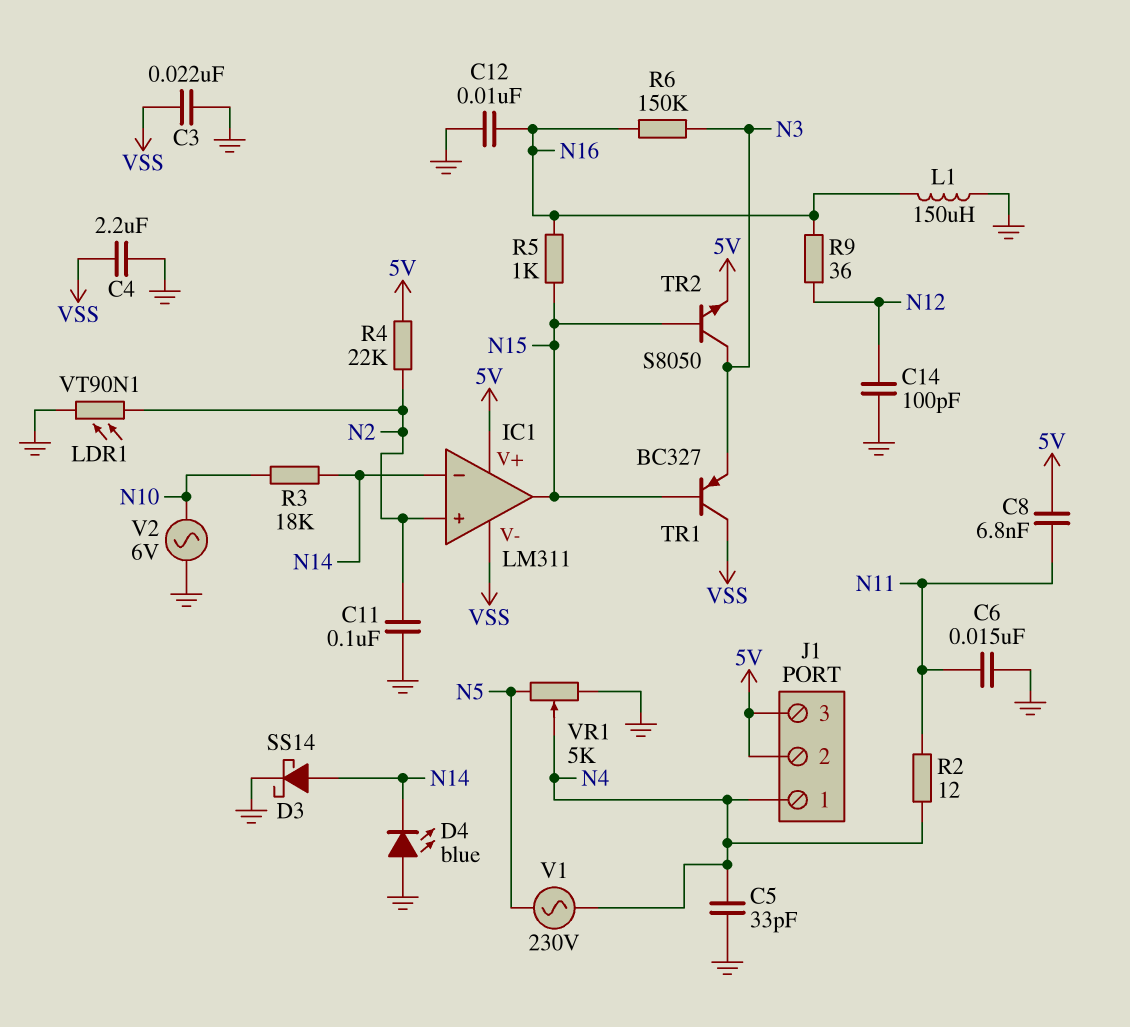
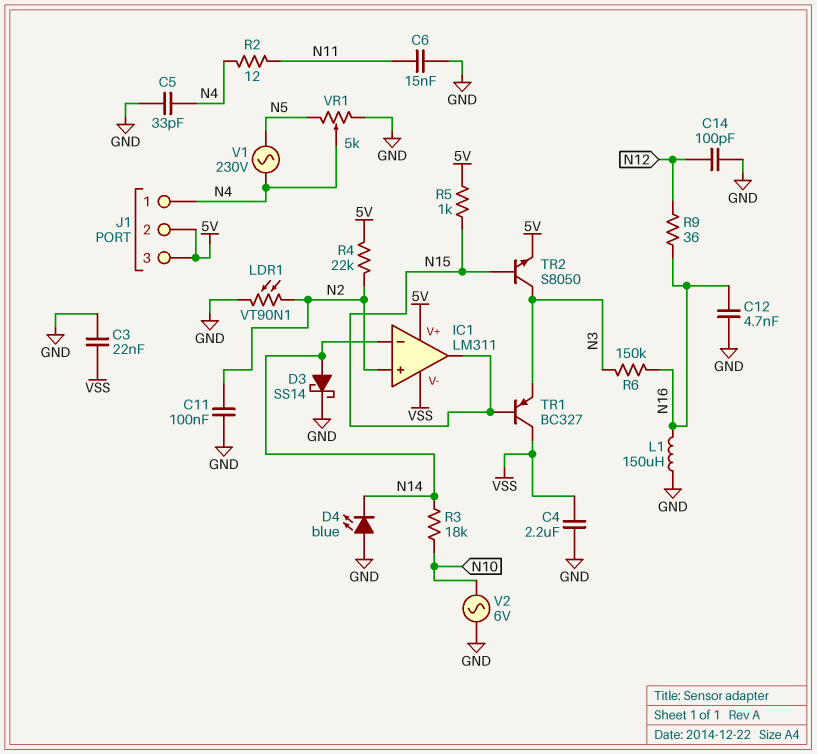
C8: 6.8nF (5V, N11) -> none
C12: 10nF (GND, N16) -> 4.7nF (GND, N16)
R5: 1k (N15, N16) -> 1k (5V, N15)

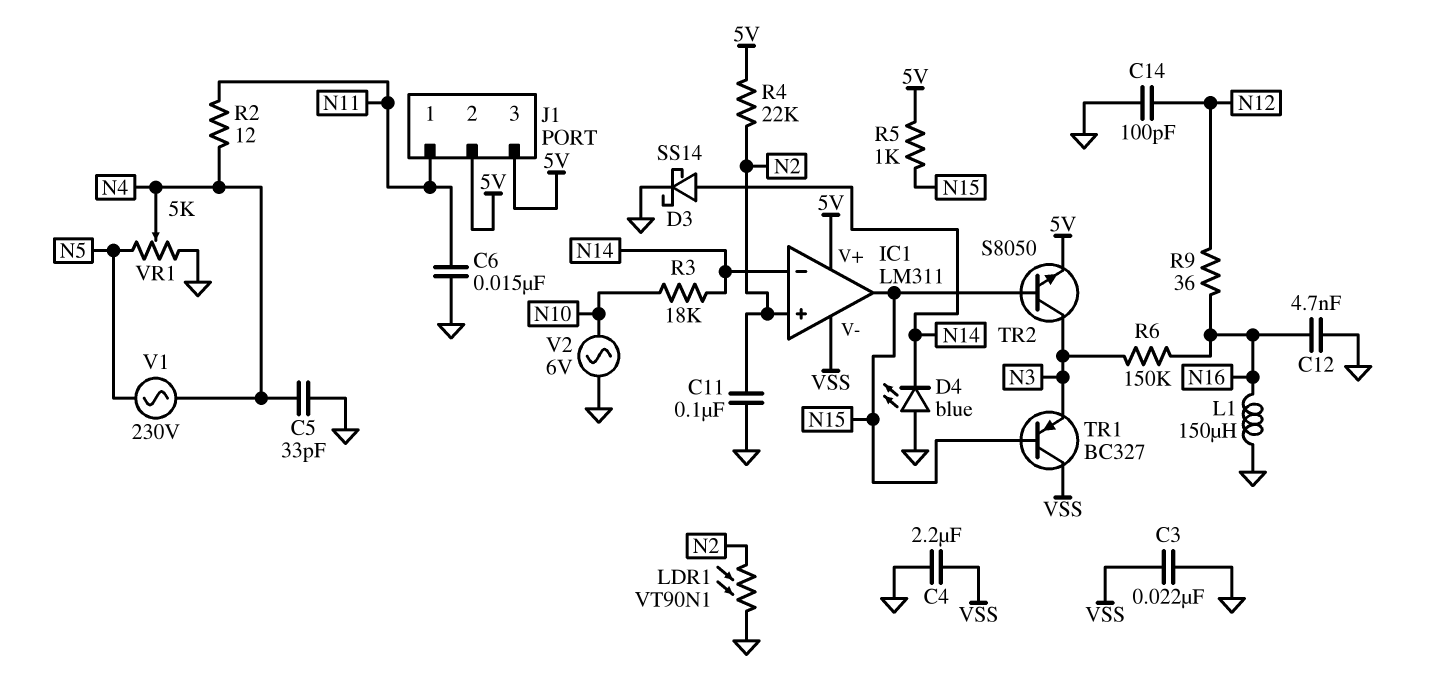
J1 pin 1: N4 -> N11

